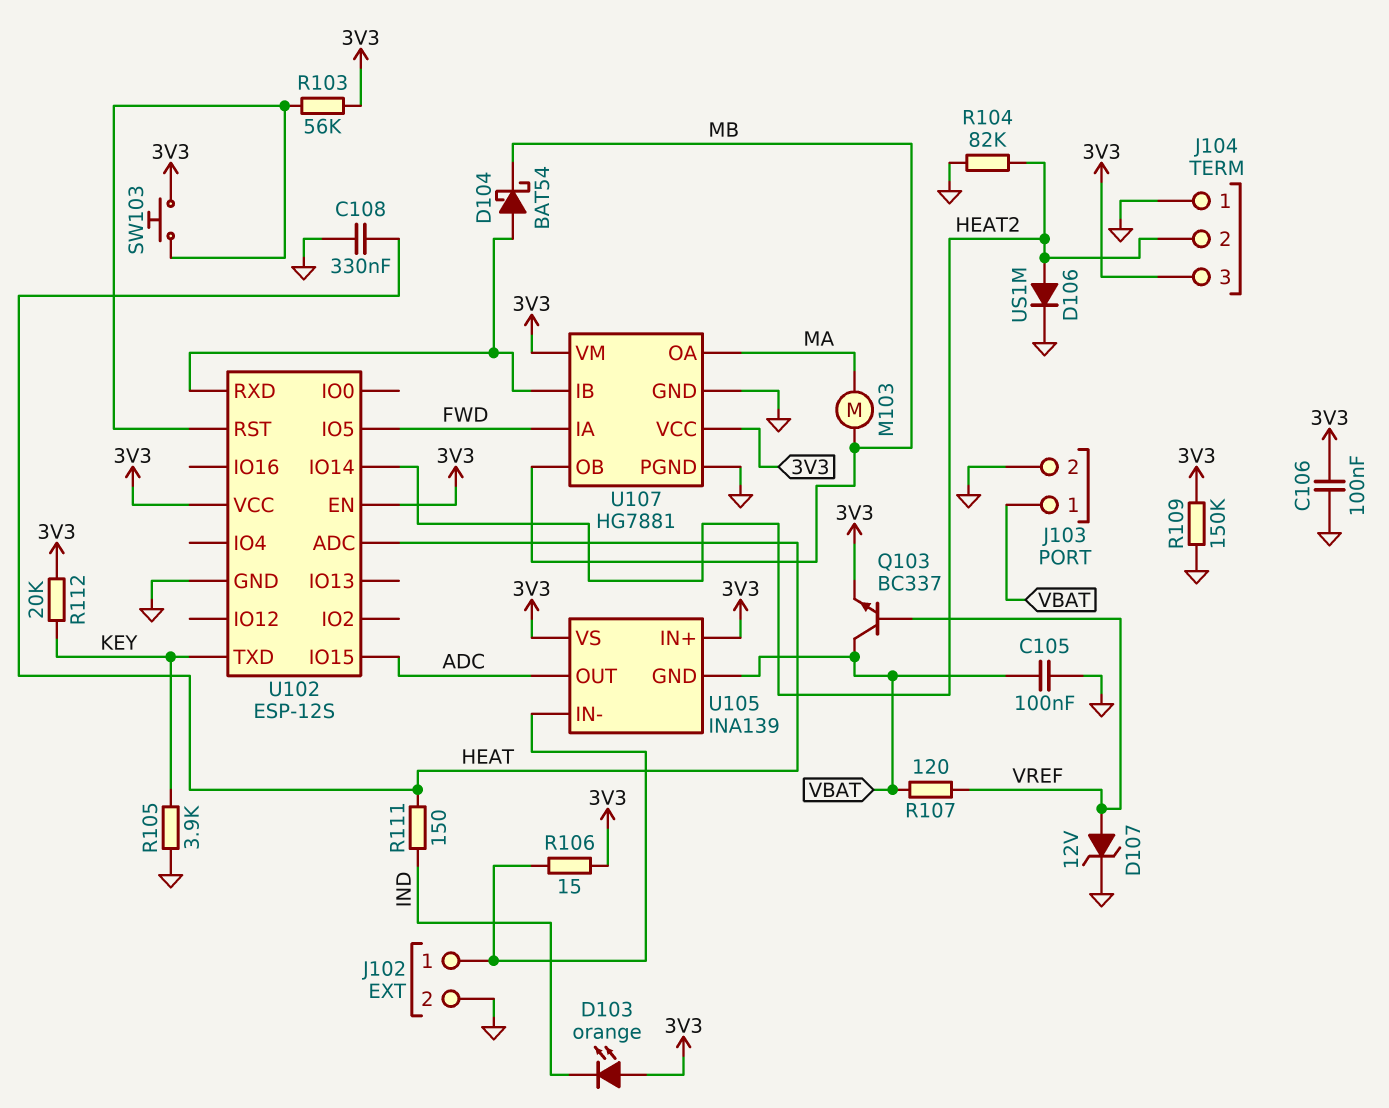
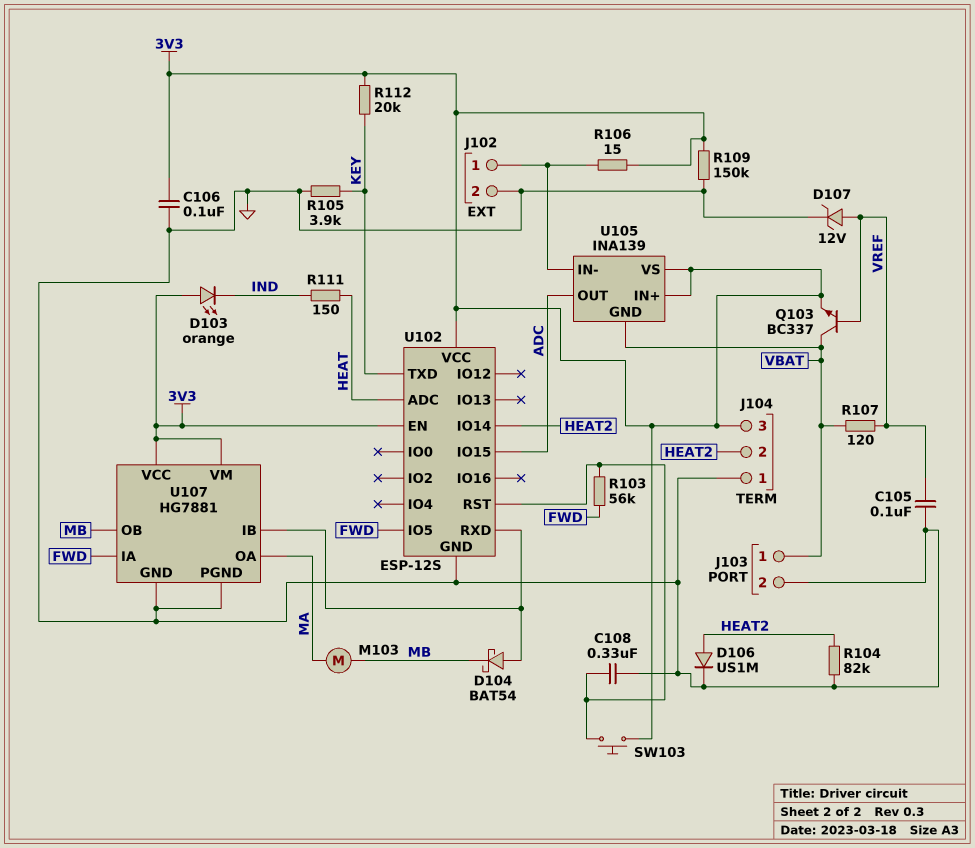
C105: 100nF (GND, VBAT) -> 100nF (GND, VREF)
C108: 330nF (GND, HEAT) -> 330nF (GND, U102/RST)
R103: 56k (3V3, U102/RST) -> 56k (FWD, U102/RST)

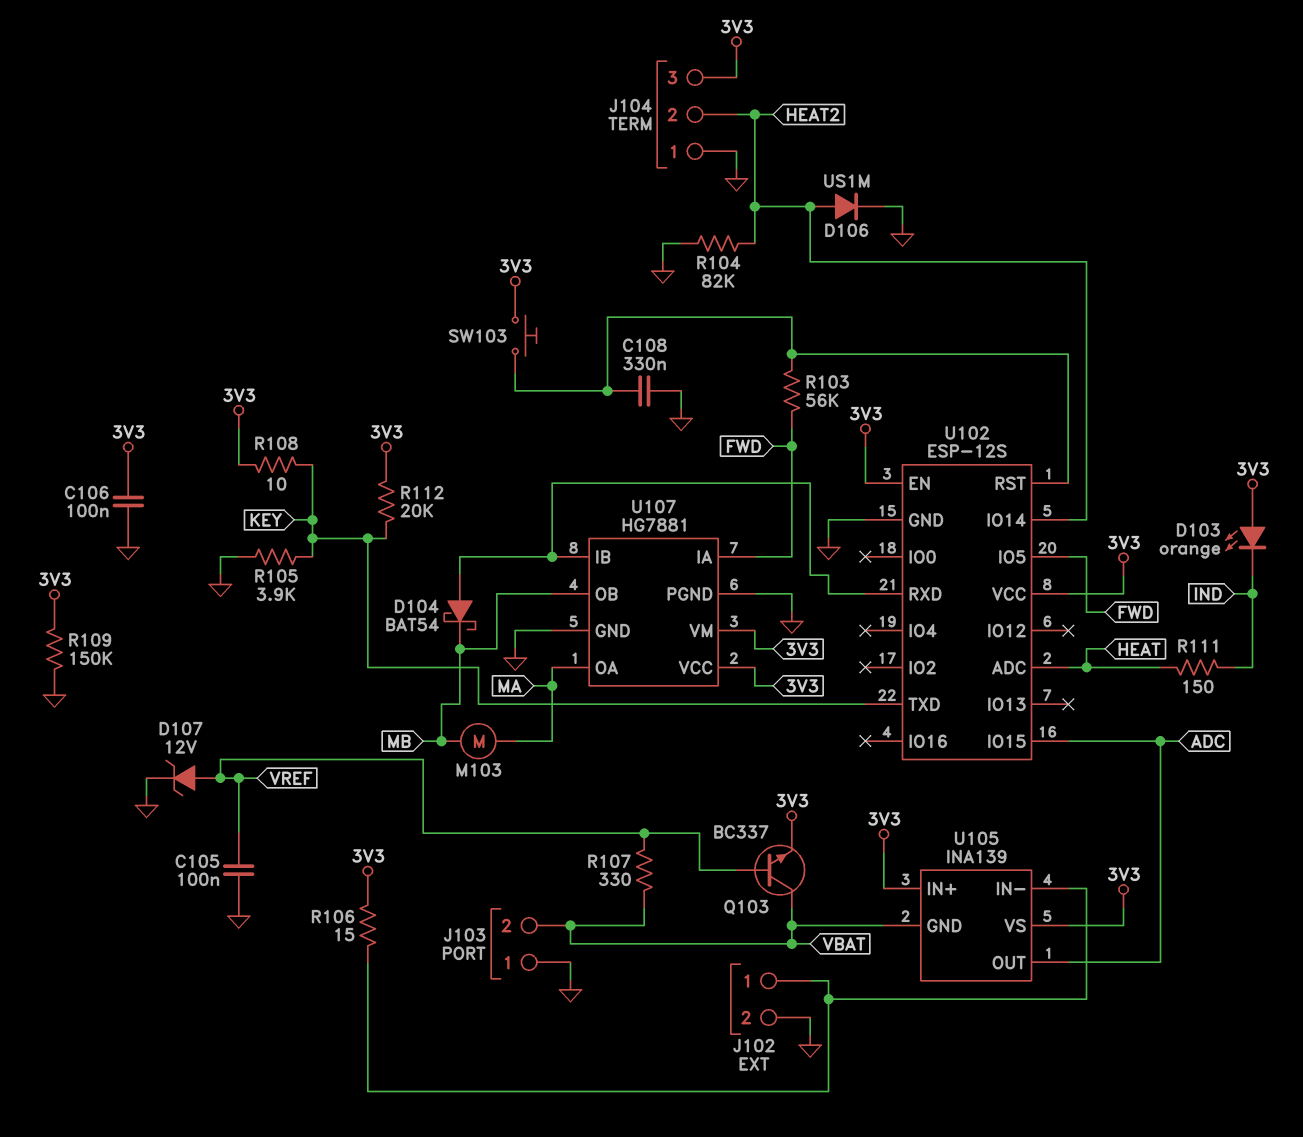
J103 pin 1: VBAT -> GND
J103 pin 2: GND -> VBAT
R107: 120 (VBAT, VREF) -> 330 (VBAT, VREF)
R108: none -> 10 (3V3, KEY)

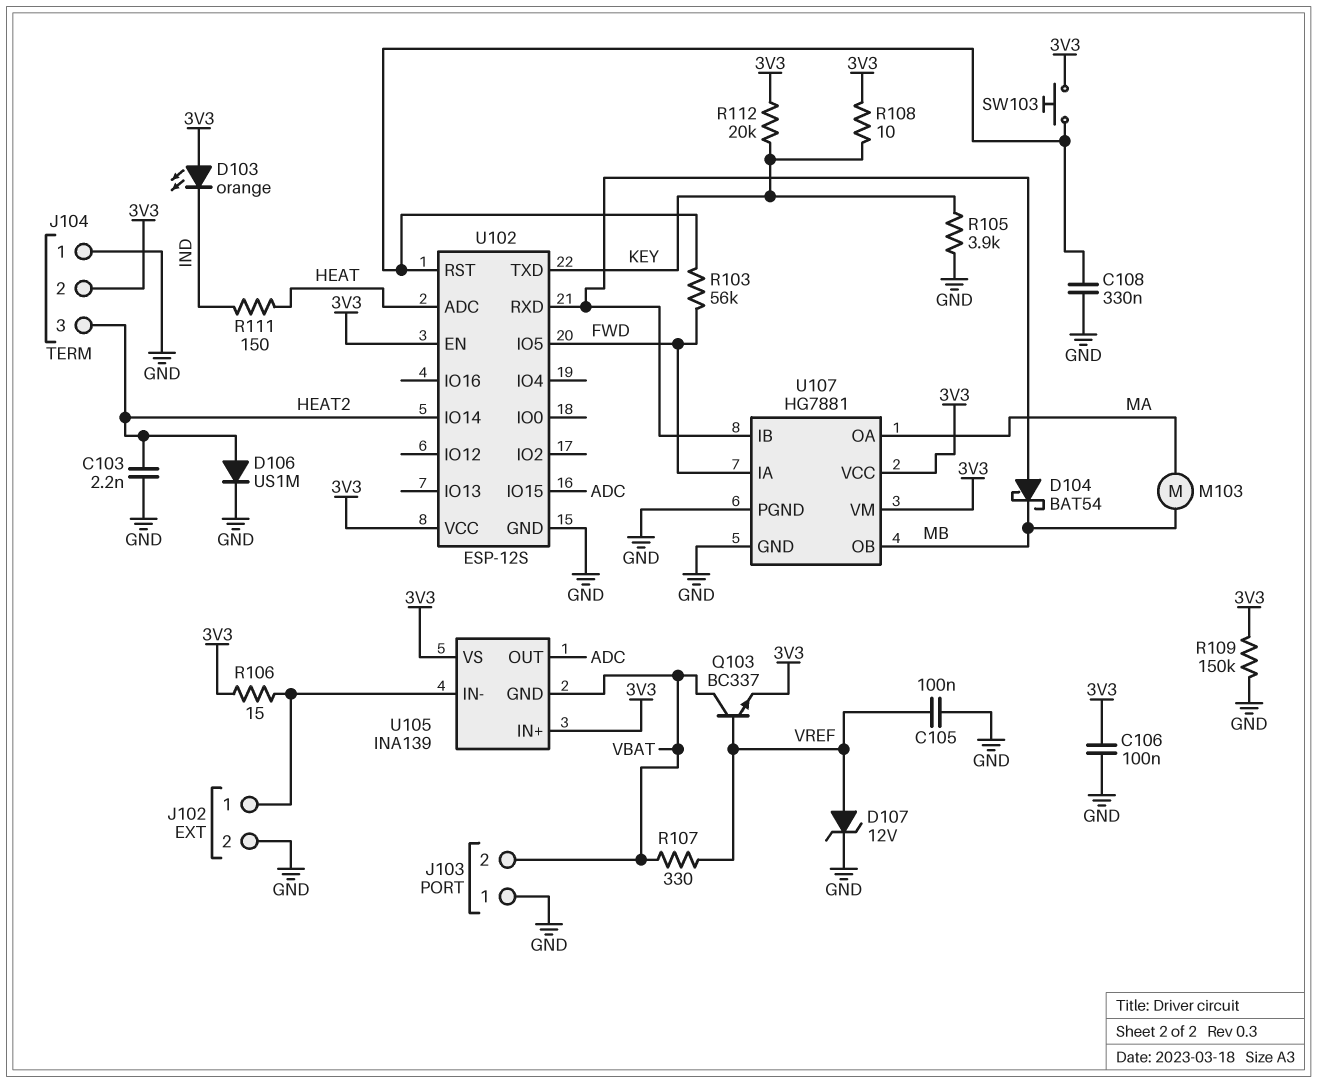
C103: none -> 2.2nF (GND, HEAT2)
J104 pin 2: HEAT2 -> 3V3
J104 pin 3: 3V3 -> HEAT2
R104: 82k (GND, HEAT2) -> none

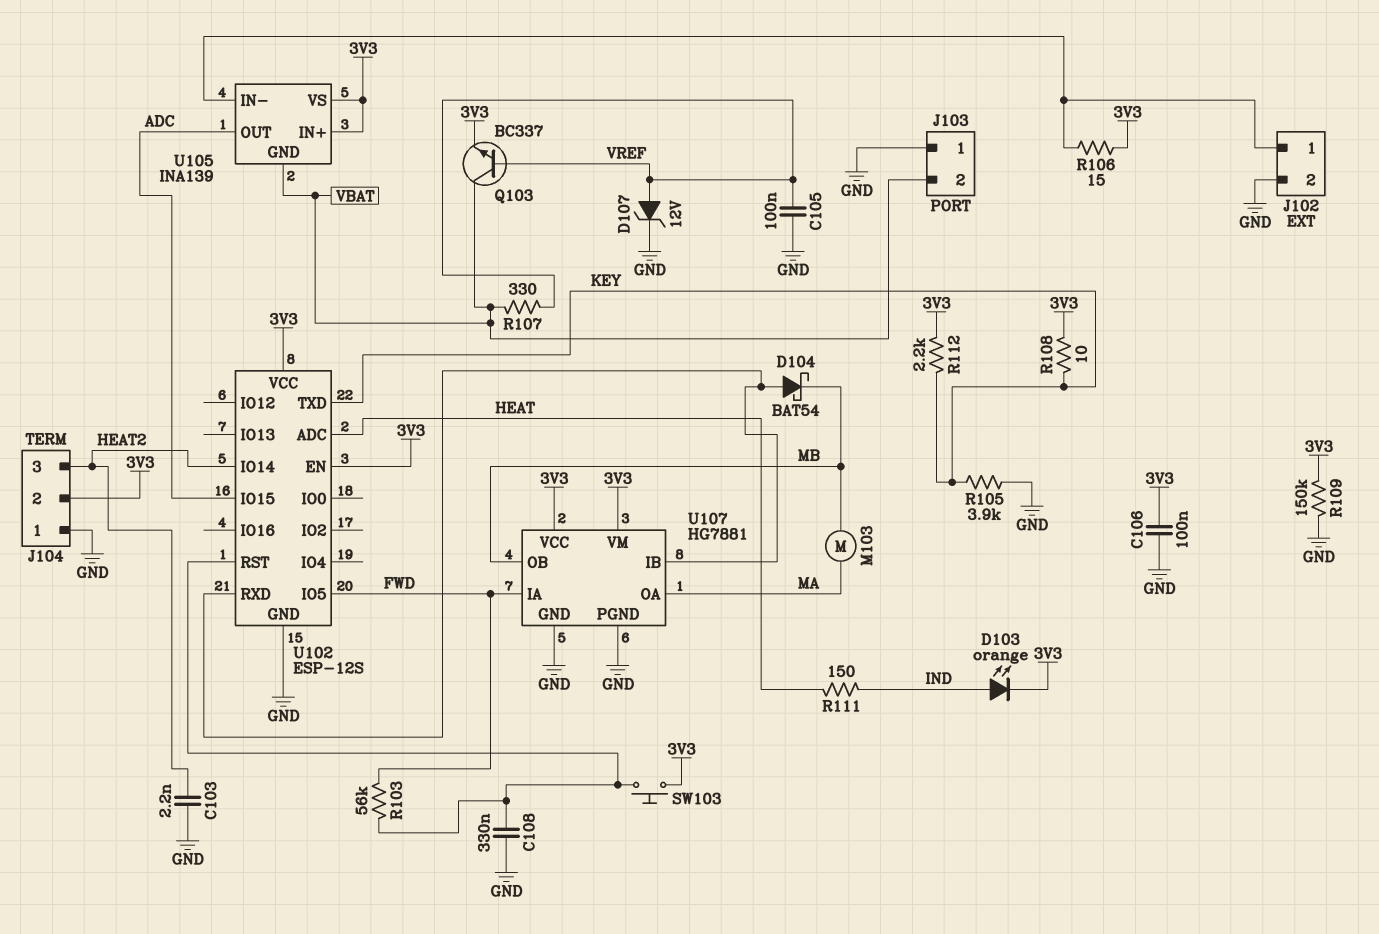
D103: LED orange (A 3V3, K IND) -> LED orange (A IND, K 3V3)
D106: diode US1M (A HEAT2, K GND) -> none
R112: 20k (3V3, KEY) -> 2.2k (3V3, KEY)

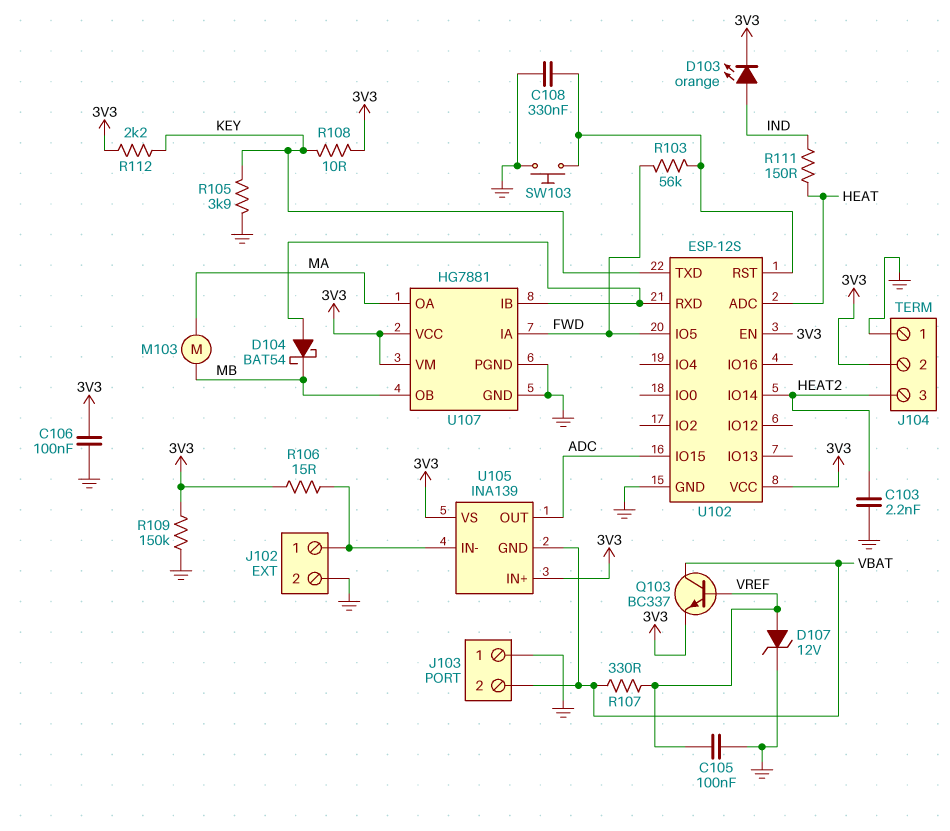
SW103: button (3V3, U102/RST) -> button (GND, U102/RST)

